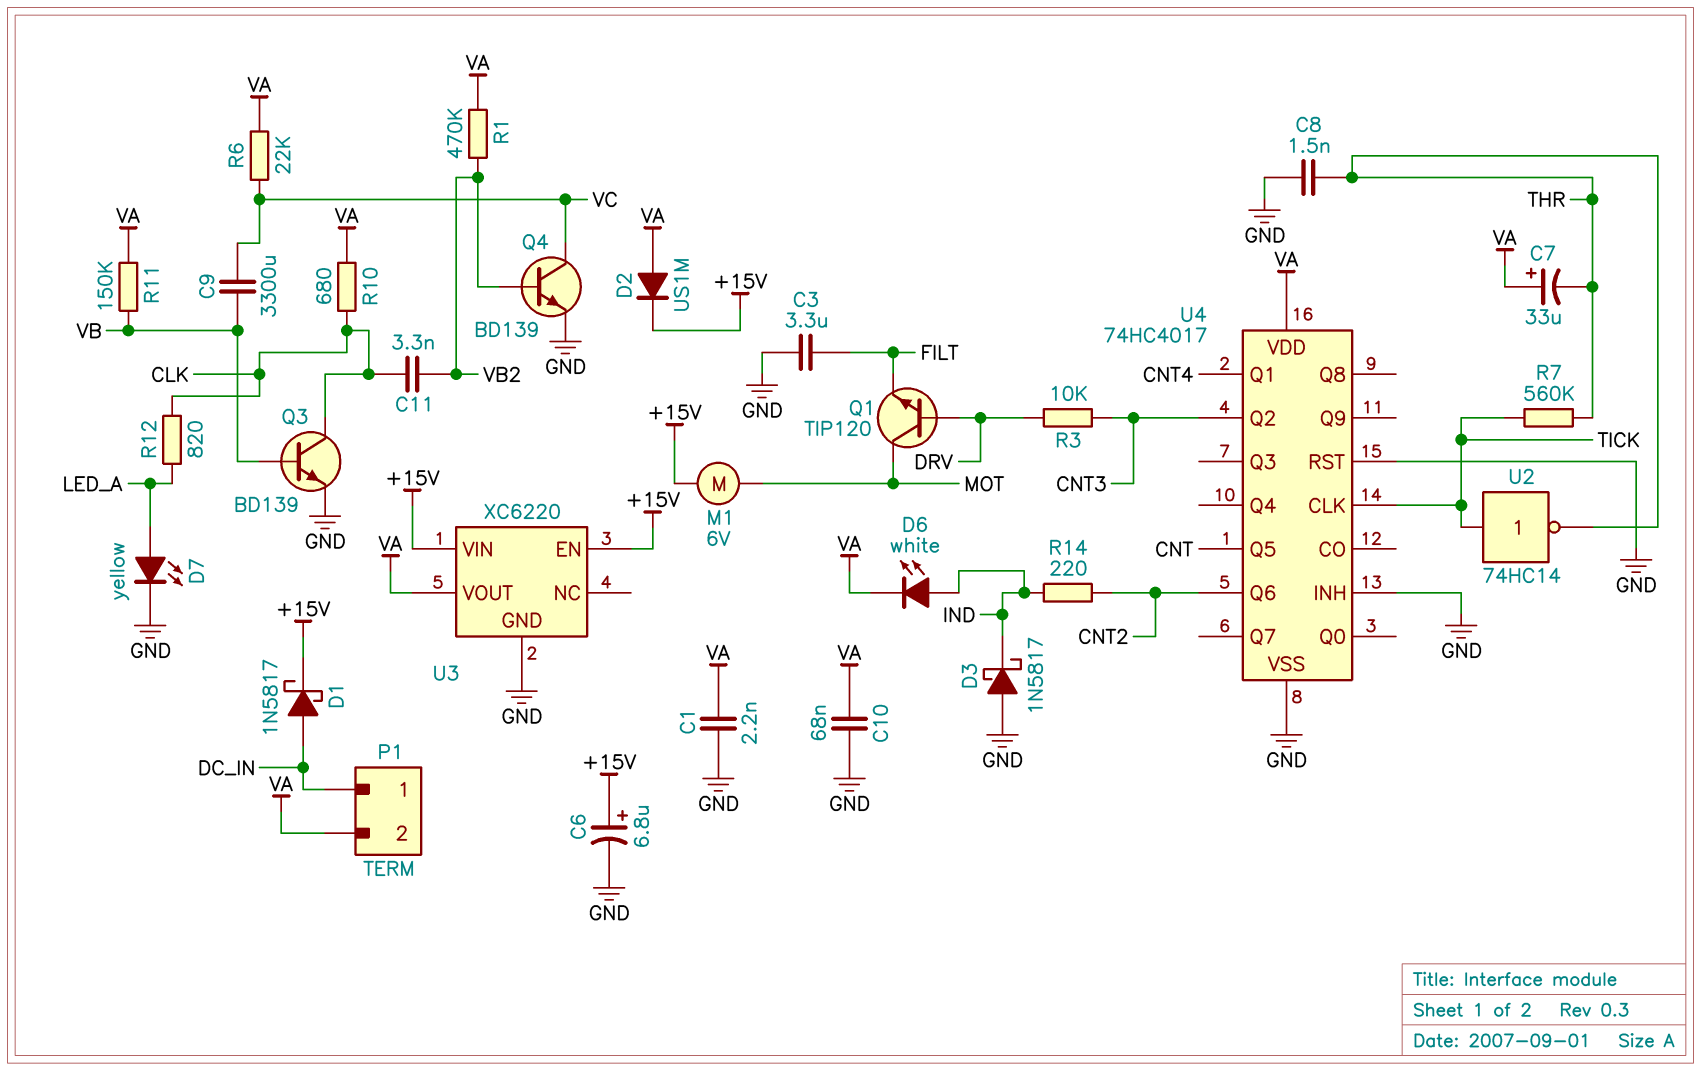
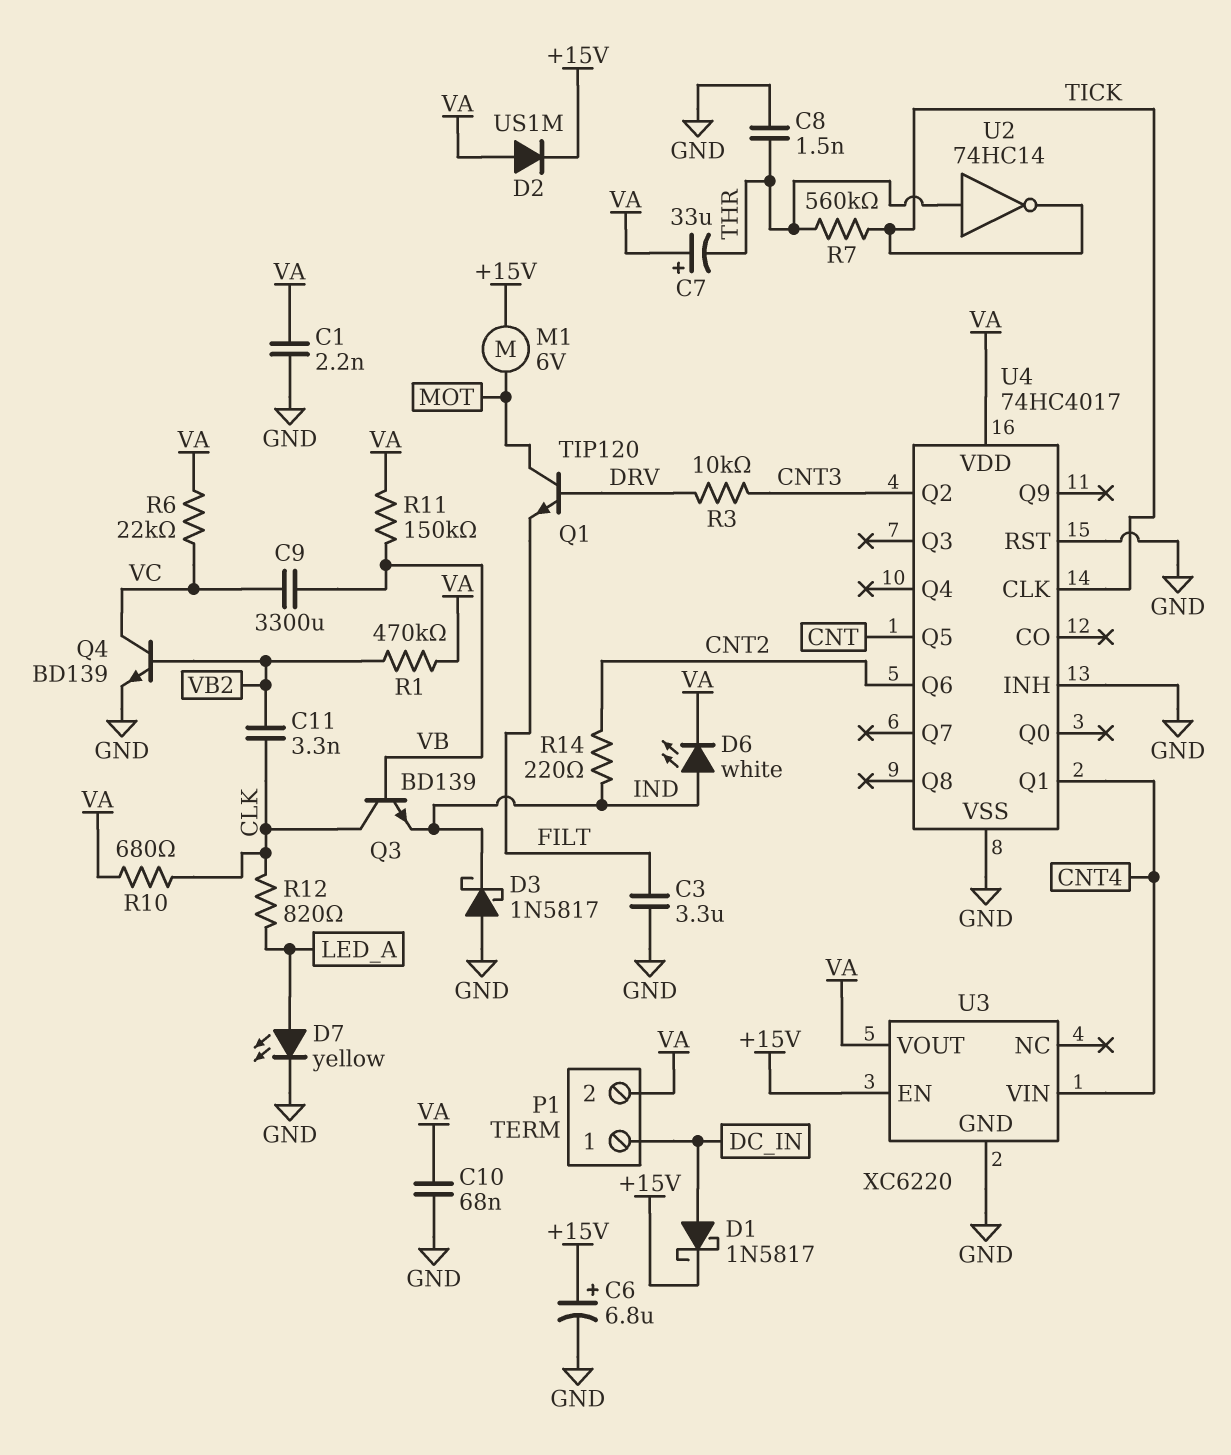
Q3: NPN BD139 (B VB, C CLK, E GND) -> NPN BD139 (B VB, C CLK, E IND)
U2: NOT 74HC14 (in TICK, out THR) -> NOT 74HC14 (in THR, out TICK)
U3 pin VIN: +15V -> CNT4

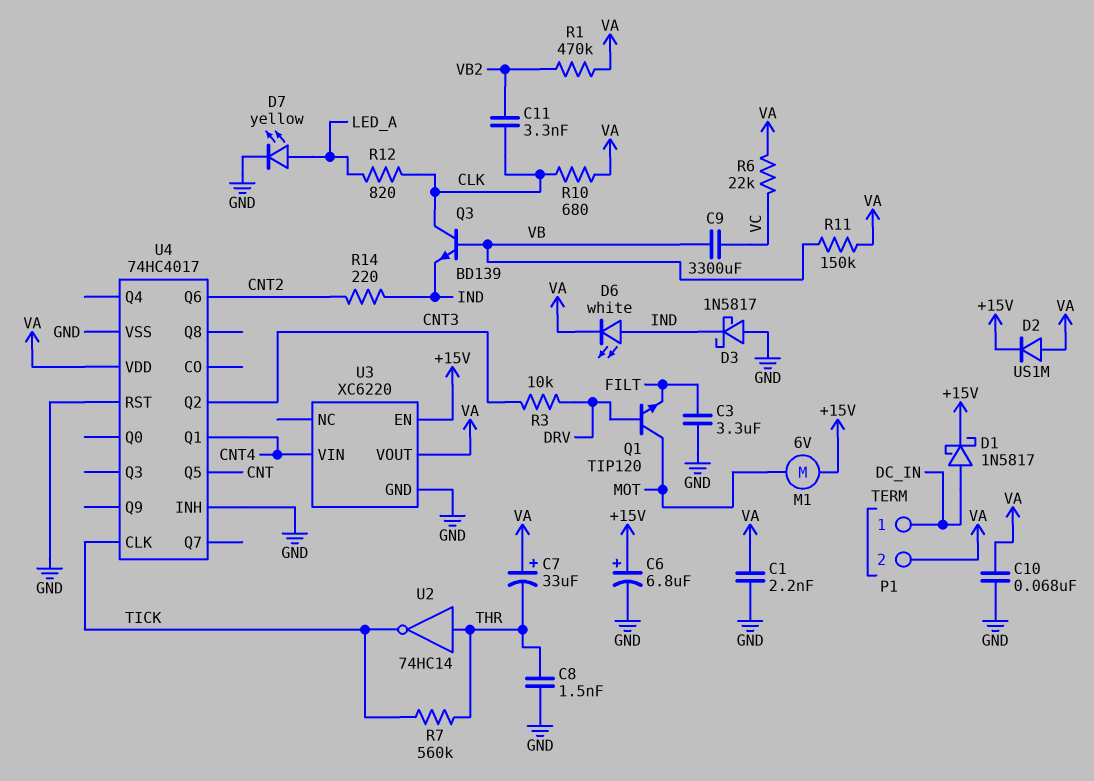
Q4: NPN BD139 (B VB2, C VC, E GND) -> none

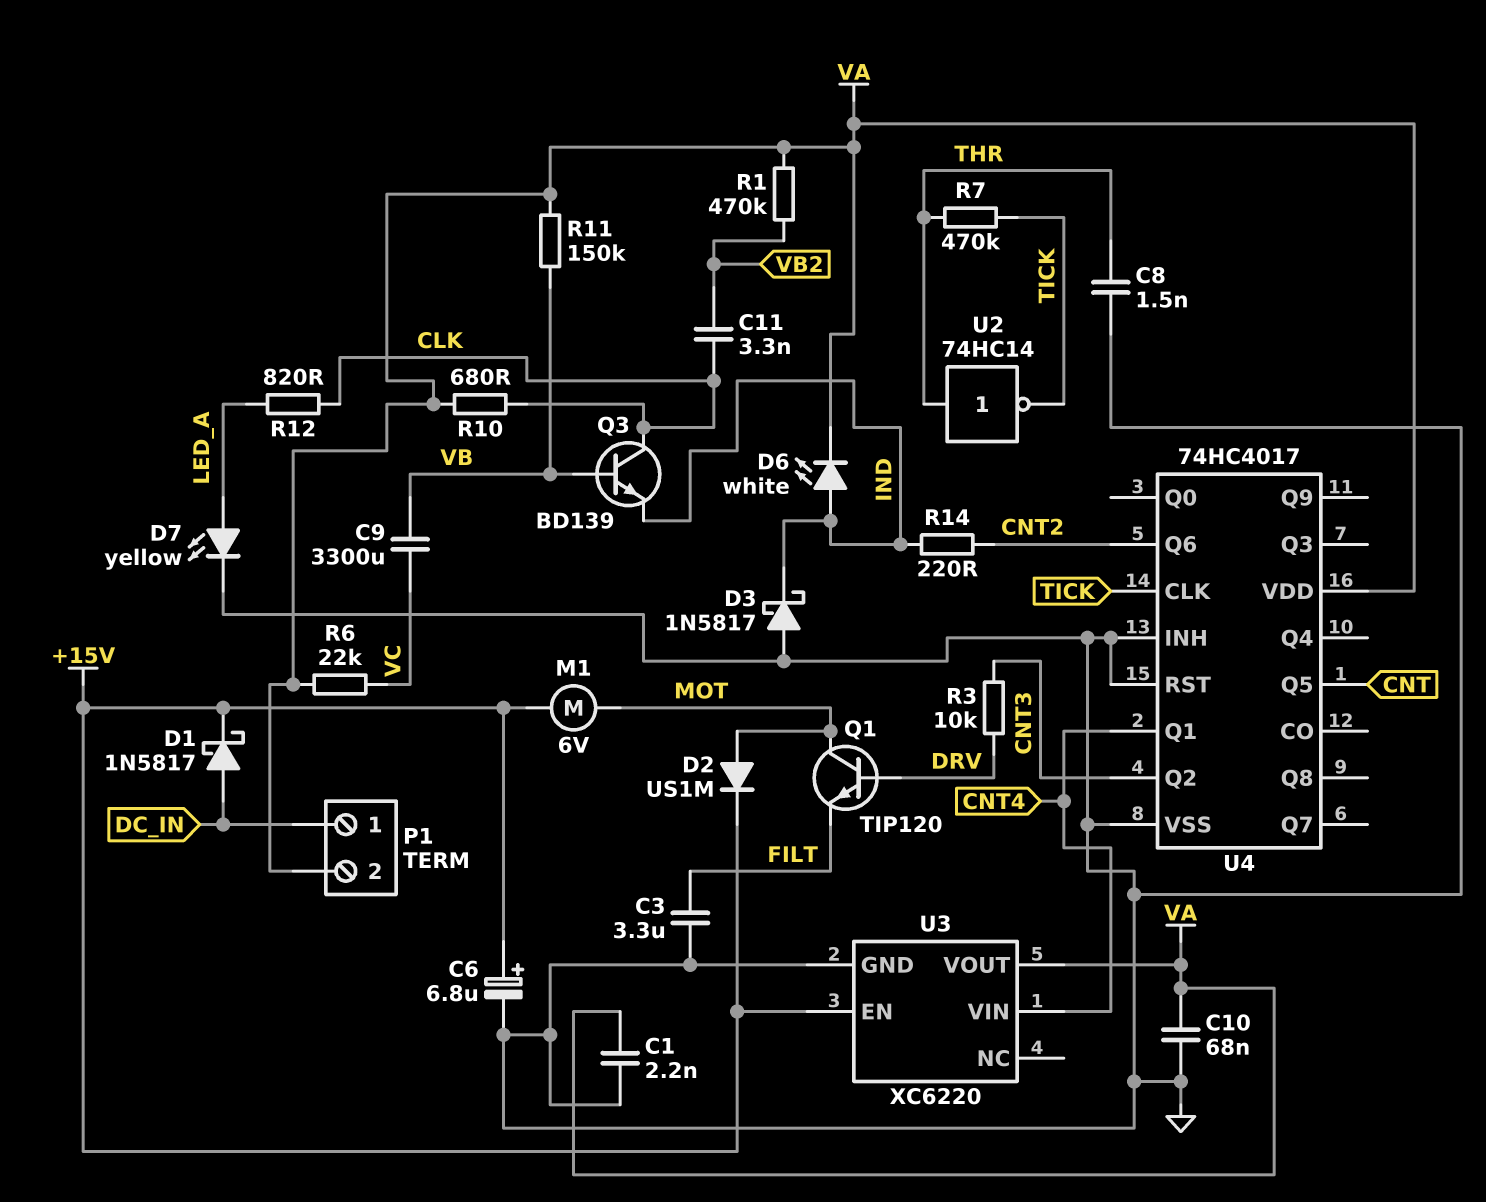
C7: 33uF (plus VA, minus THR) -> none
D2: diode US1M (A VA, K +15V) -> diode US1M (A MOT, K +15V)
R7: 560k (THR, TICK) -> 470k (THR, TICK)

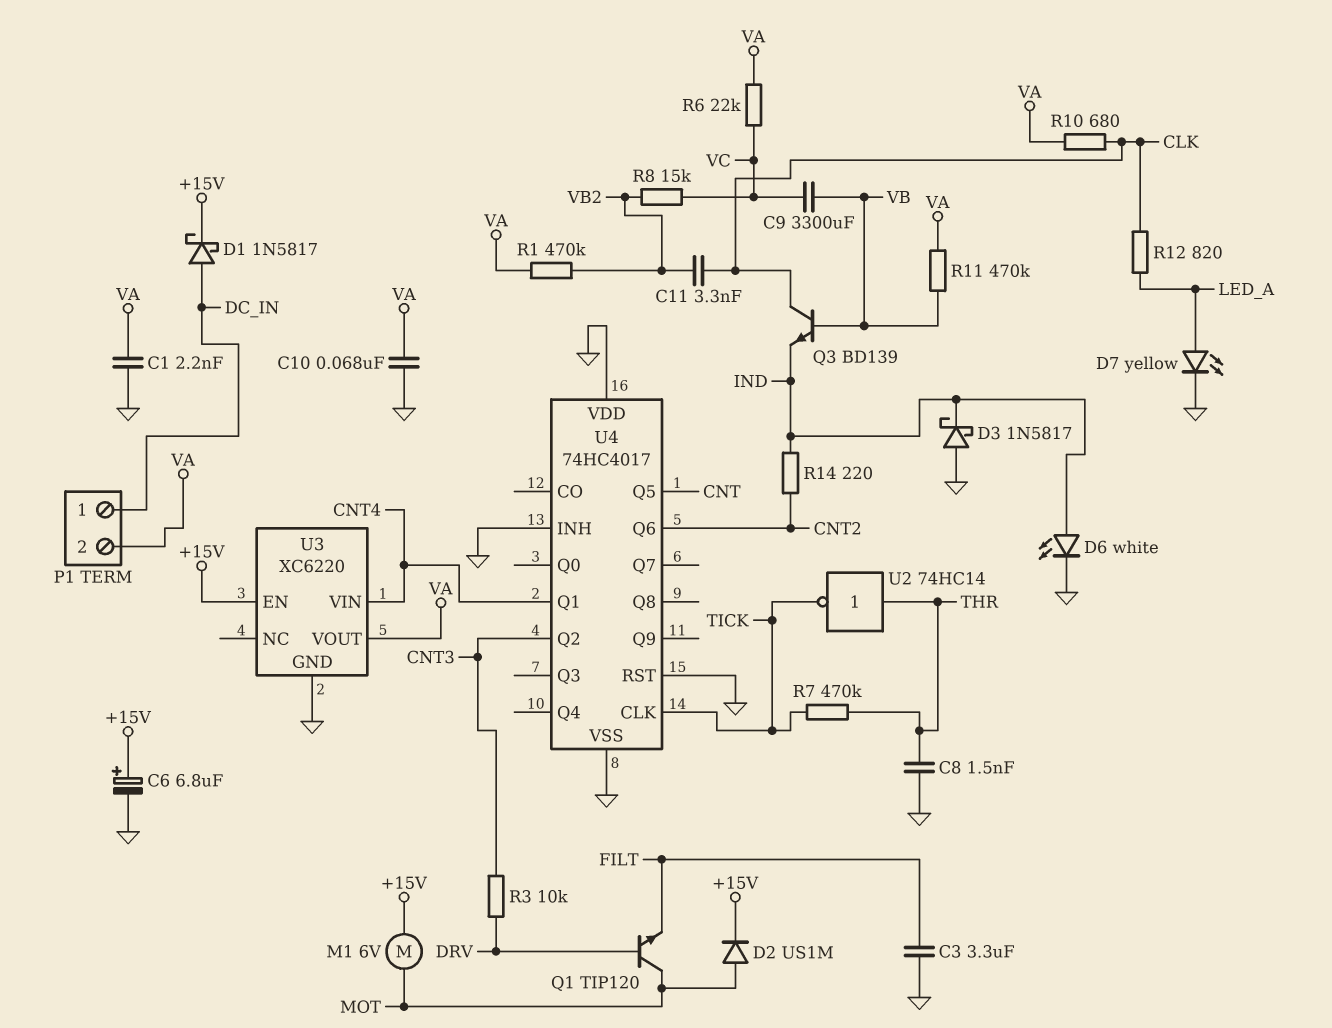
D6: LED white (A IND, K VA) -> LED white (A IND, K GND)
R8: none -> 15k (VB2, VC)
R11: 150k (VA, VB) -> 470k (VA, VB)
U4 pin VDD: VA -> GND

